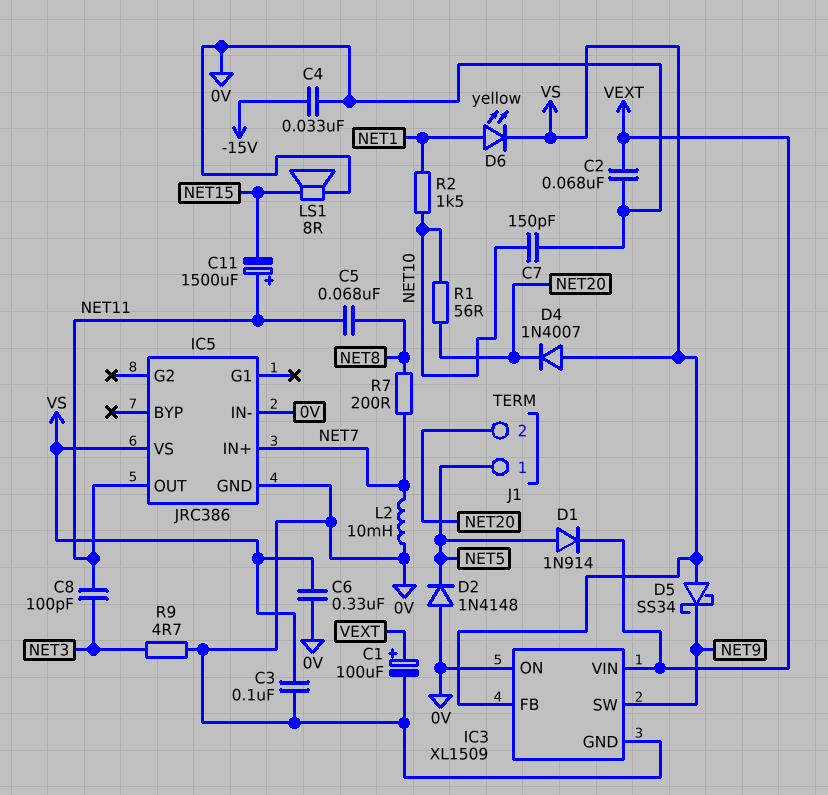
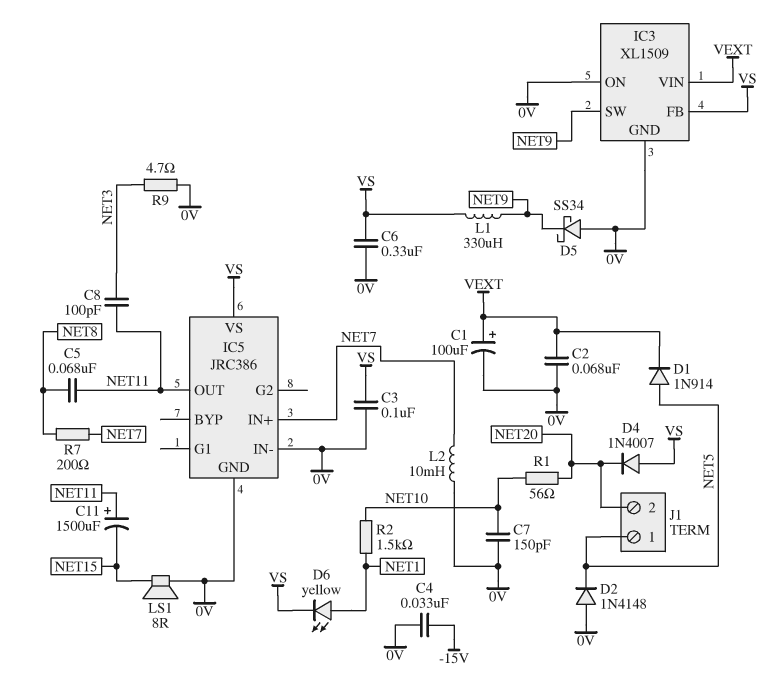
D5: schottky SS34 (A VS, K NET9) -> schottky SS34 (A 0V, K NET9)
L1: none -> 330uH (NET9, VS)

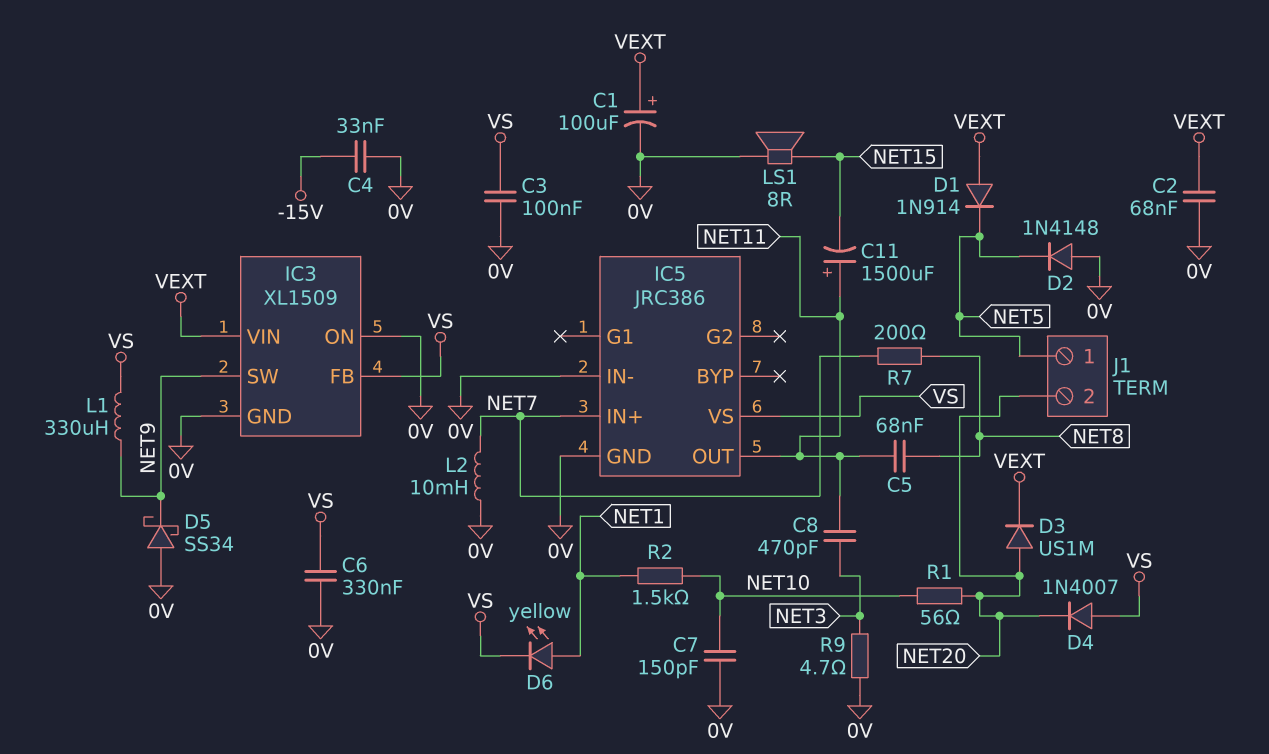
C8: 100pF (NET3, NET11) -> 470pF (NET3, NET11)
D1: diode 1N914 (A NET5, K VEXT) -> diode 1N914 (A VEXT, K NET5)
D3: none -> diode US1M (A NET20, K VEXT)

